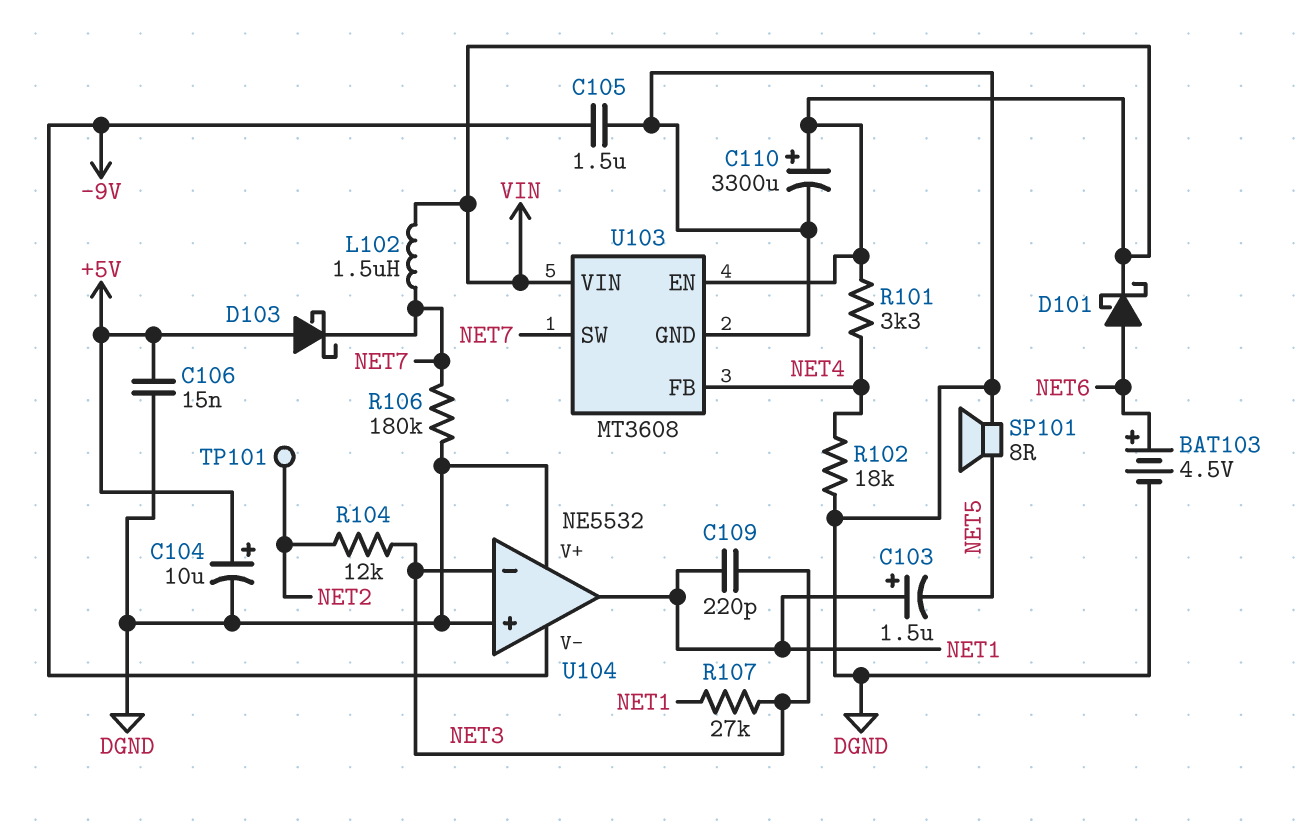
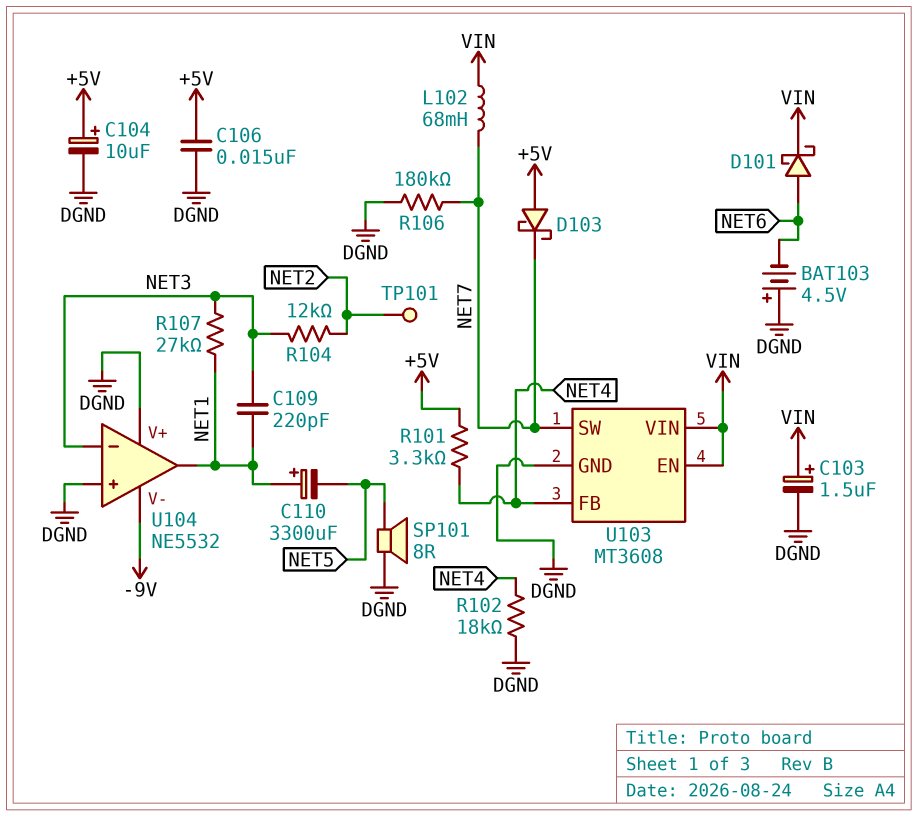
BAT103: 4.5V (plus NET6, minus DGND) -> 4.5V (plus DGND, minus NET6)
C103: 1.5uF (plus NET1, minus NET5) -> 1.5uF (plus VIN, minus DGND)
C105: 1.5uF (-9V, DGND) -> none
C110: 3300uF (plus VIN, minus DGND) -> 3300uF (plus NET1, minus NET5)
L102: 1.5uH (NET7, VIN) -> 68mH (NET7, VIN)
R101: 3.3k (NET4, VIN) -> 3.3k (+5V, NET4)

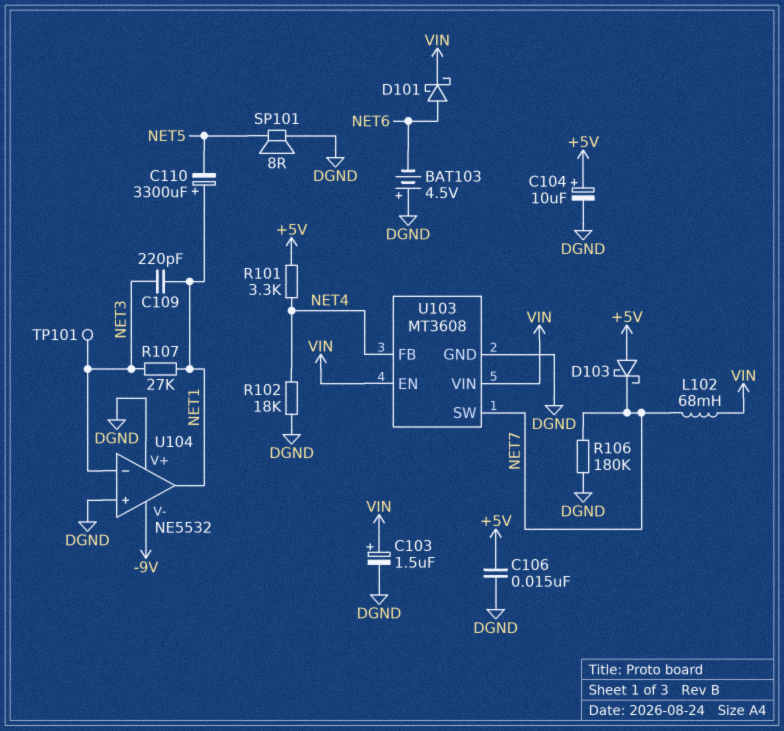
R104: 12k (NET2, NET3) -> none
TP101: test point (NET2) -> test point (NET3)

